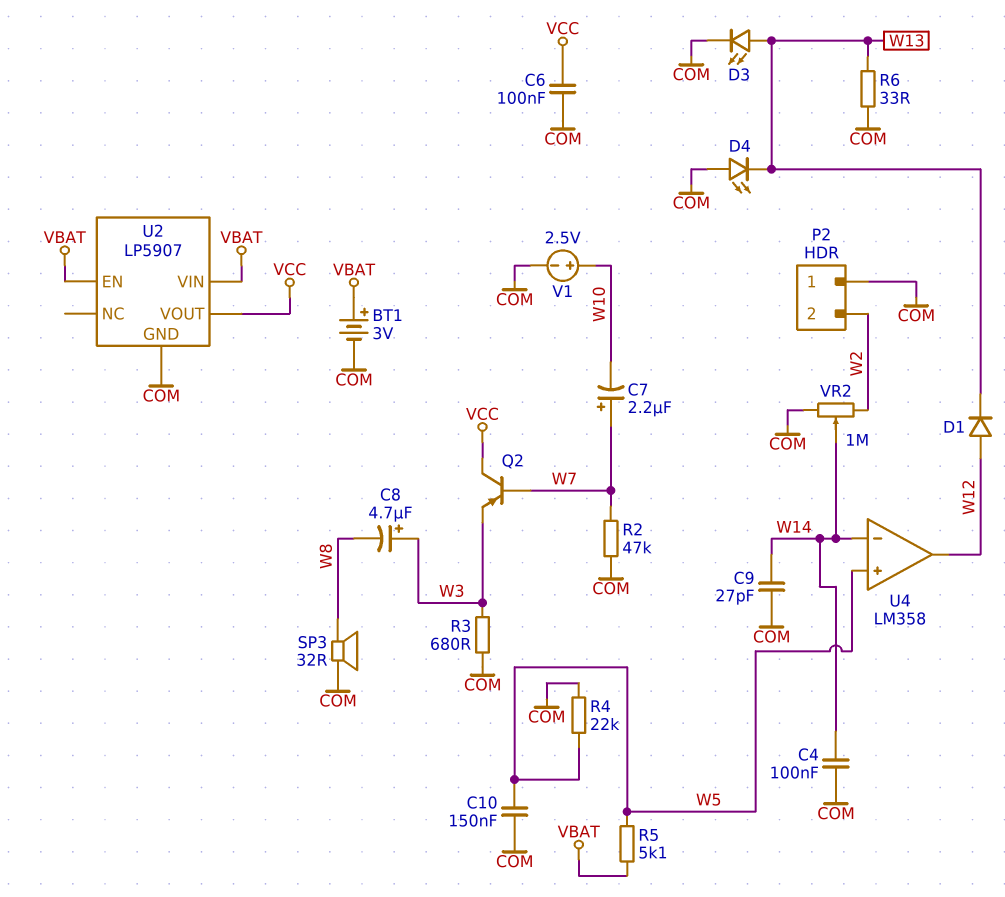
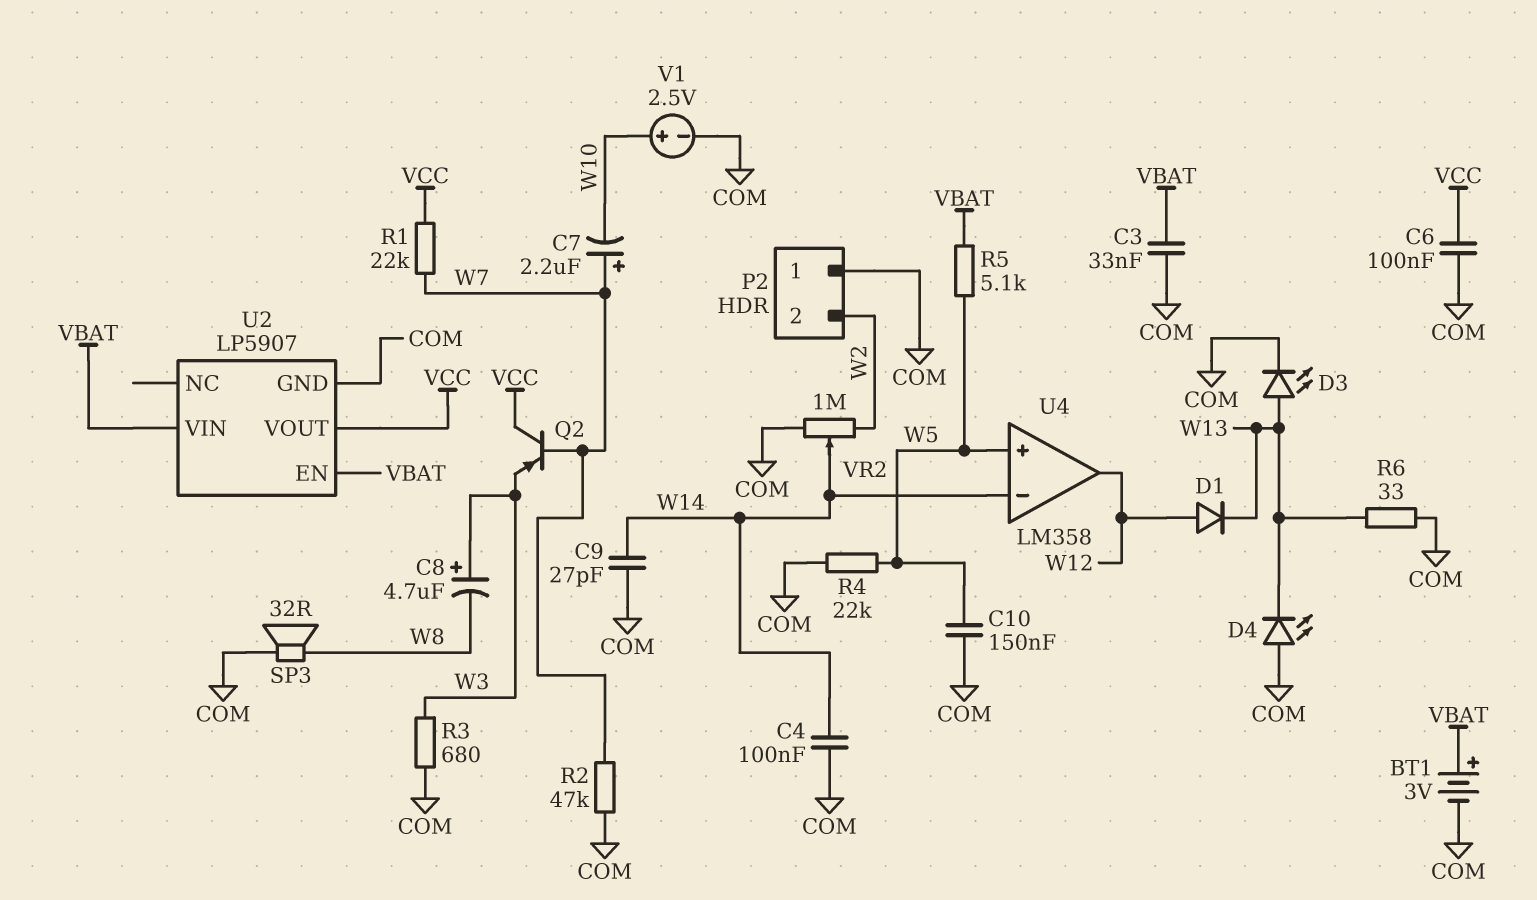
C3: none -> 33nF (COM, VBAT)
R1: none -> 22k (VCC, W7)

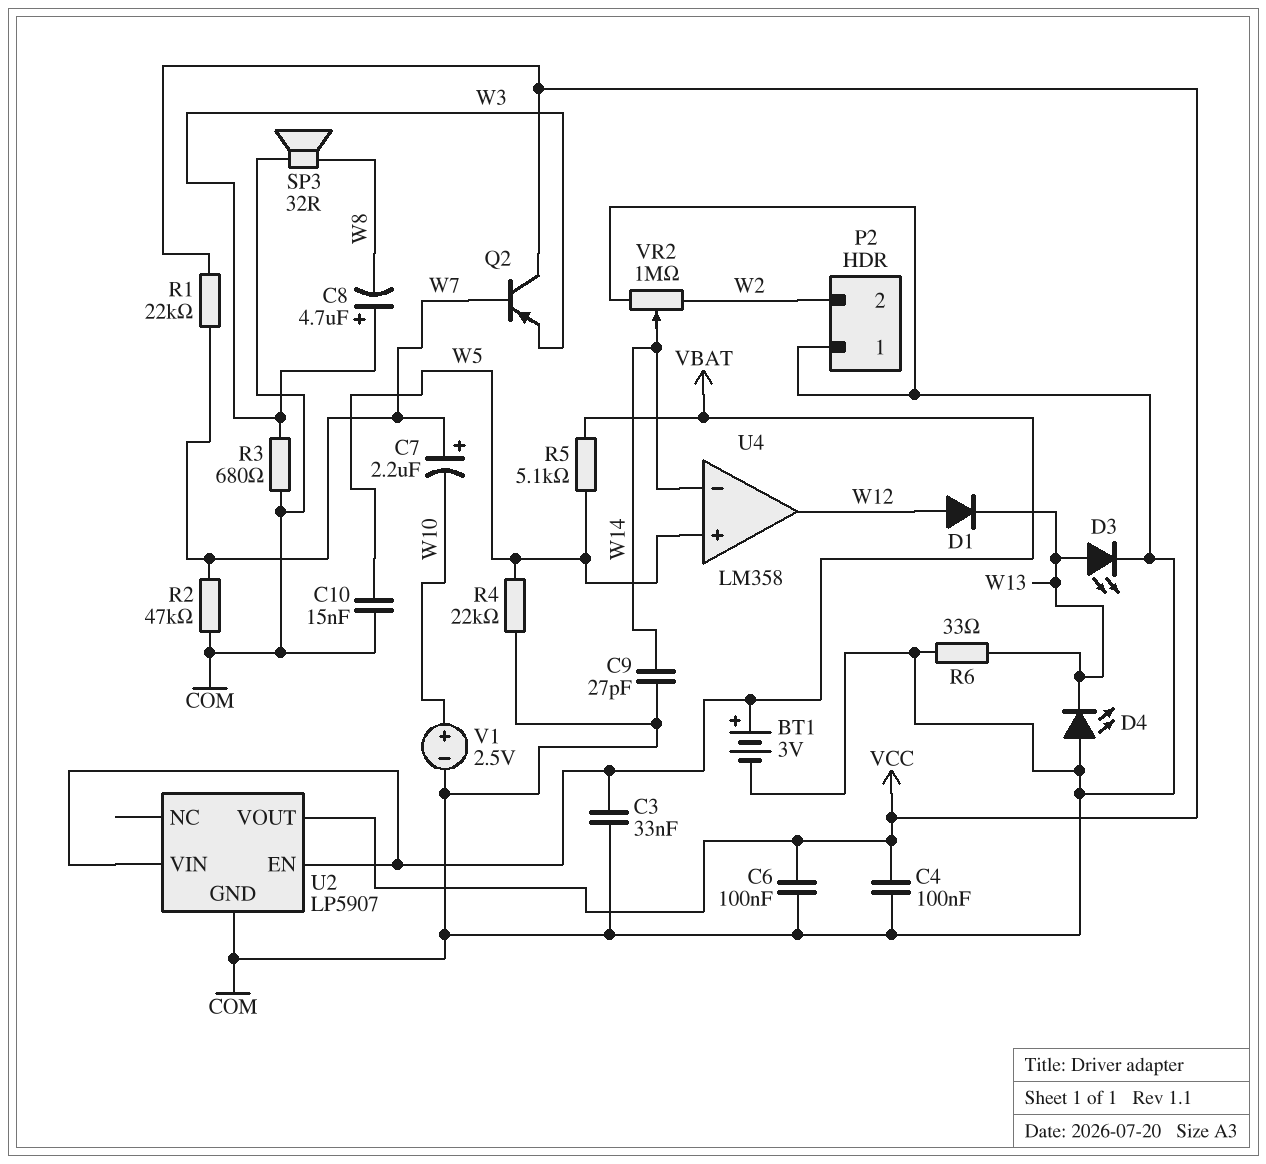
C4: 100nF (COM, W14) -> 100nF (COM, VCC)
C10: 150nF (COM, W5) -> 15nF (COM, W5)

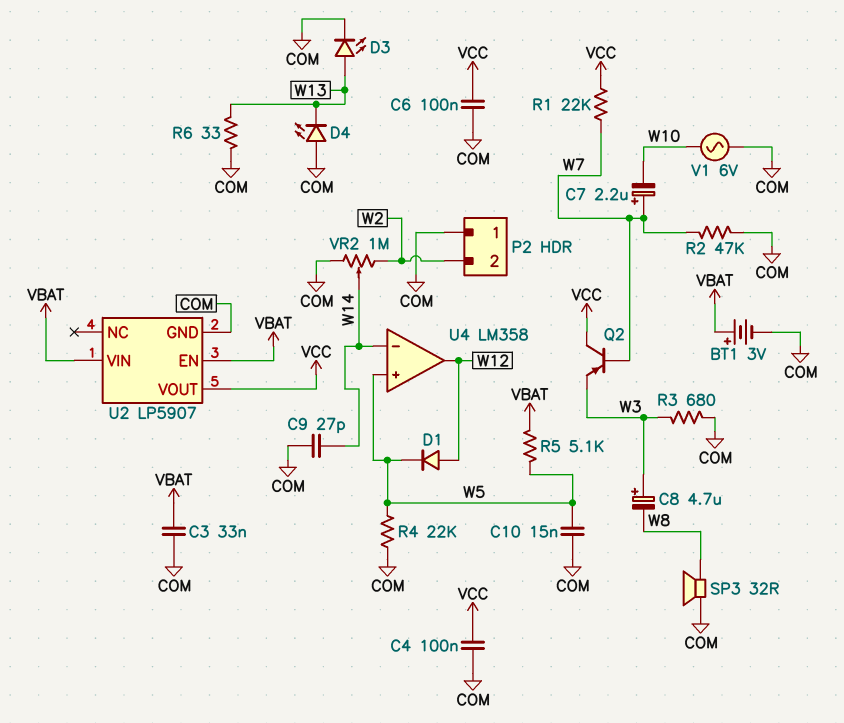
D1: diode (A W12, K W13) -> diode (A W12, K W5)
V1: 2.5V (plus W10, minus COM) -> AC 6V (COM, W10)

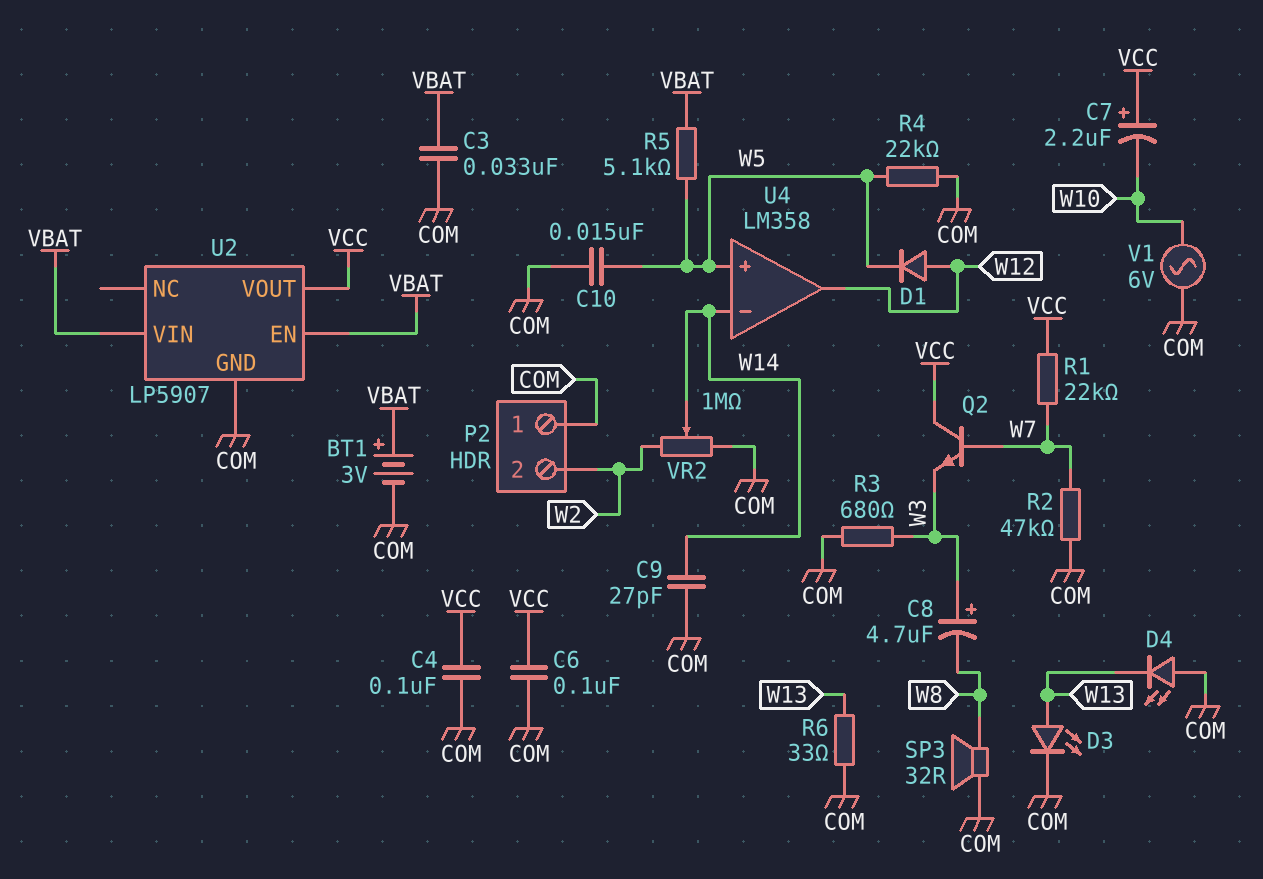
C7: 2.2uF (plus W7, minus W10) -> 2.2uF (plus VCC, minus W10)
Q2: PNP (B W7, C VCC, E W3) -> NPN (B W7, C VCC, E W3)

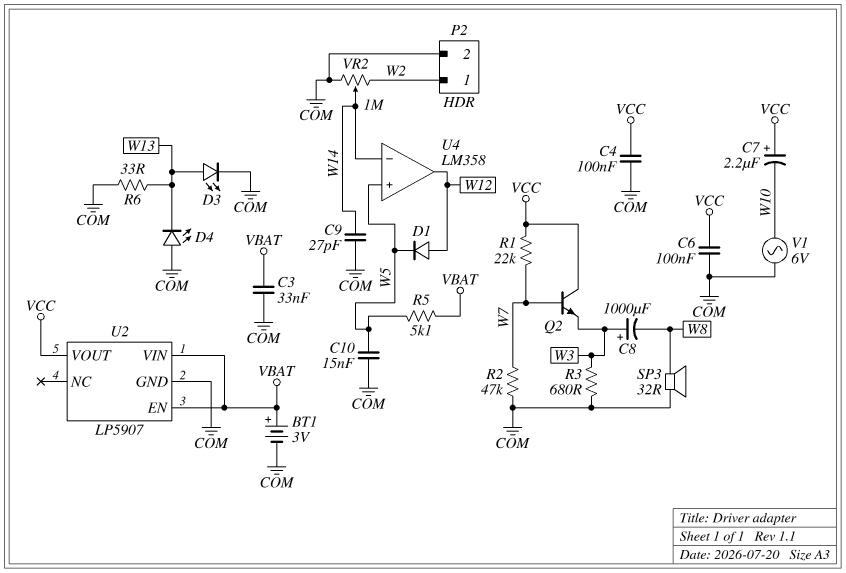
C8: 4.7uF (plus W3, minus W8) -> 1000uF (plus W3, minus W8)
P2 pin 1: COM -> W2
P2 pin 2: W2 -> COM
R4: 22k (COM, W5) -> none

